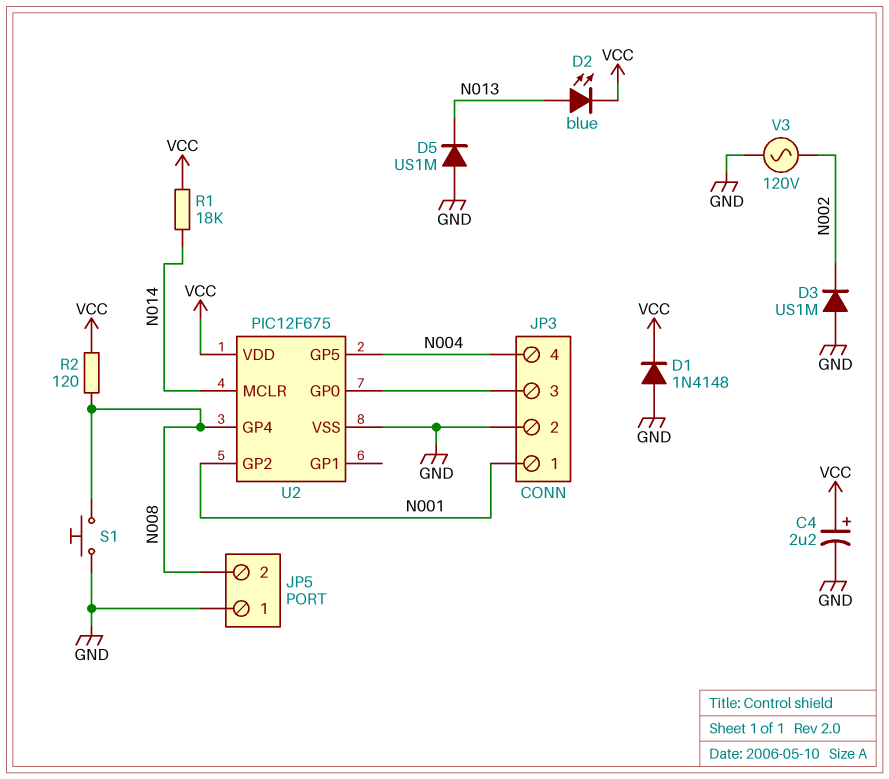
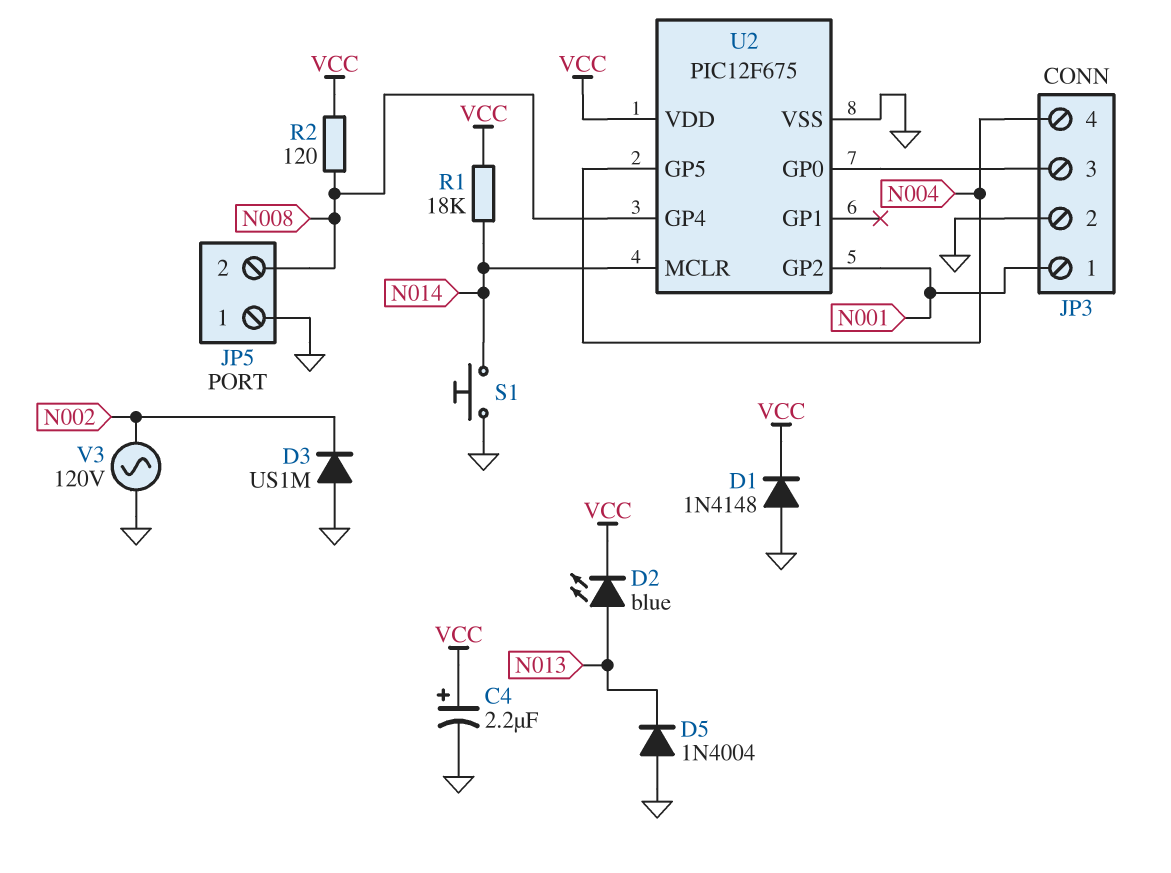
D5: diode US1M (A GND, K N013) -> diode 1N4004 (A GND, K N013)
S1: button (GND, N008) -> button (GND, N014)

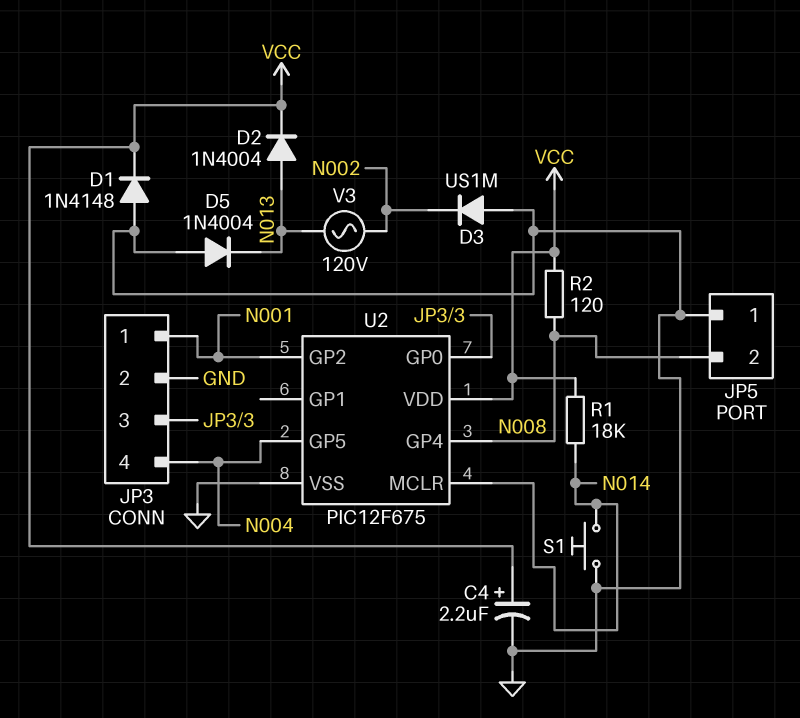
D2: LED blue (A N013, K VCC) -> diode 1N4004 (A N013, K VCC)
V3: AC 120V (GND, N002) -> AC 120V (N002, N013)

